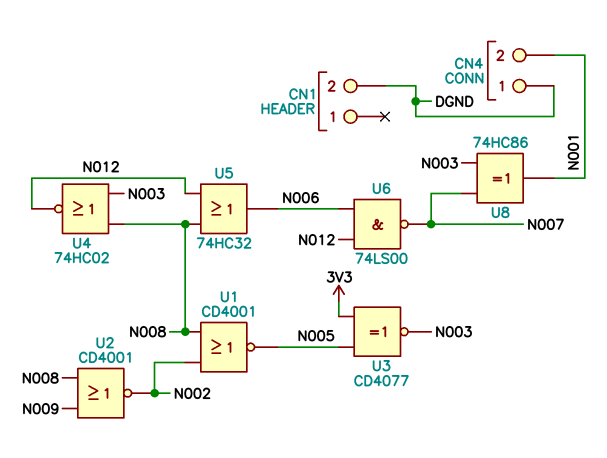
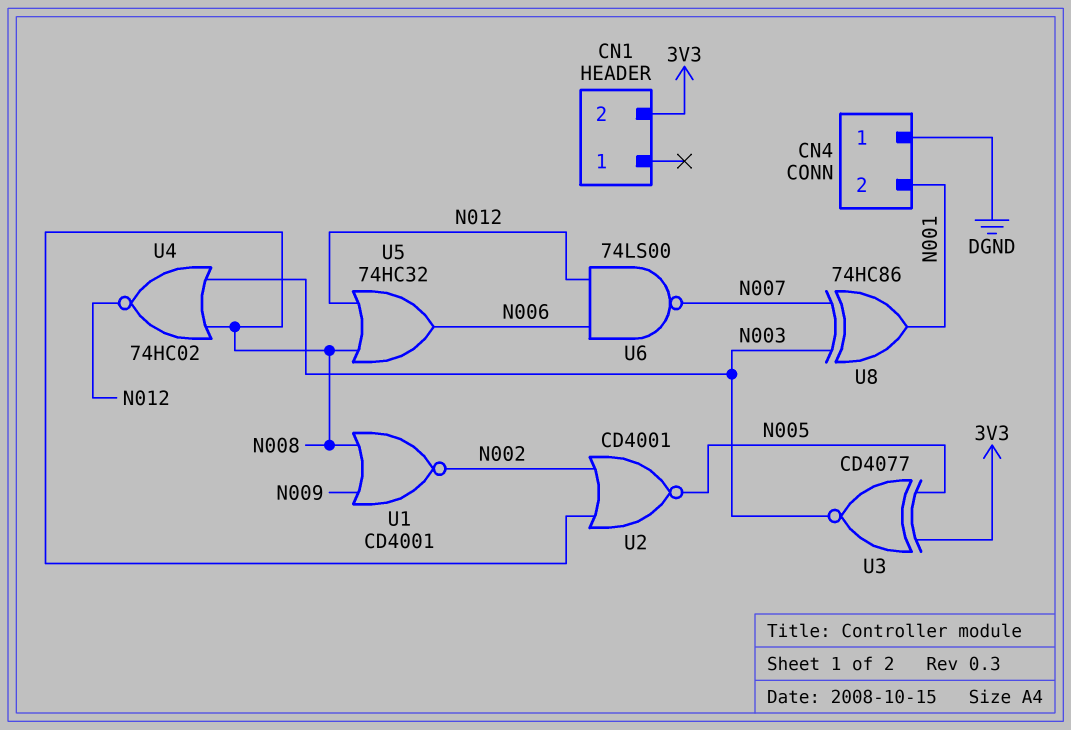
CN1 pin 2: DGND -> 3V3
U1: NOR CD4001 (in N002, in N008, out N005) -> NOR CD4001 (in N008, in N009, out N002)
U2: NOR CD4001 (in N008, in N009, out N002) -> NOR CD4001 (in N002, in N008, out N005)

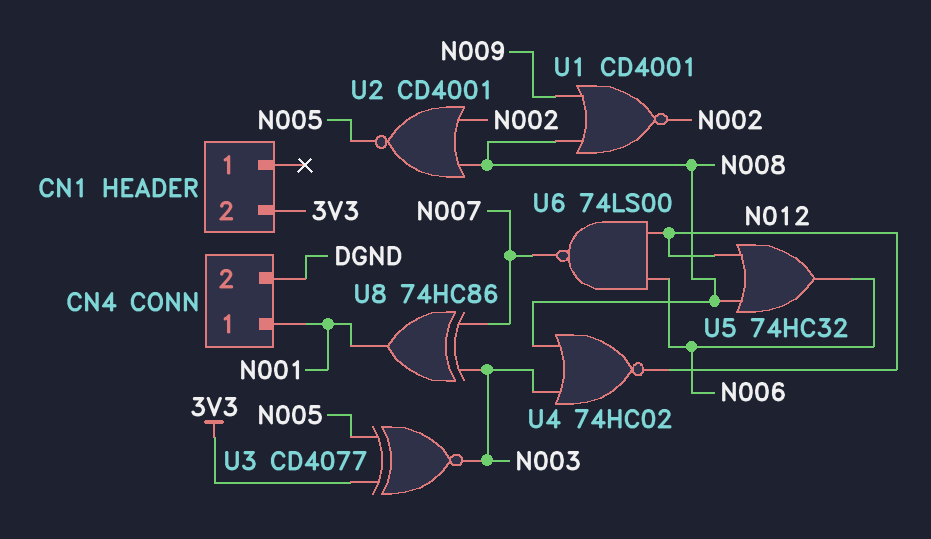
CN4 pin 1: DGND -> N001
CN4 pin 2: N001 -> DGND

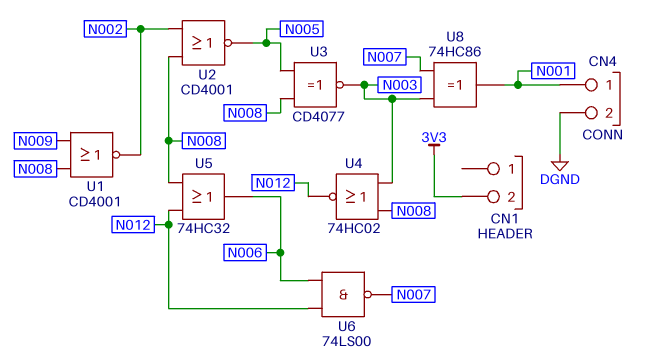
U3: XNOR CD4077 (in 3V3, in N005, out N003) -> XNOR CD4077 (in N005, in N008, out N003)

